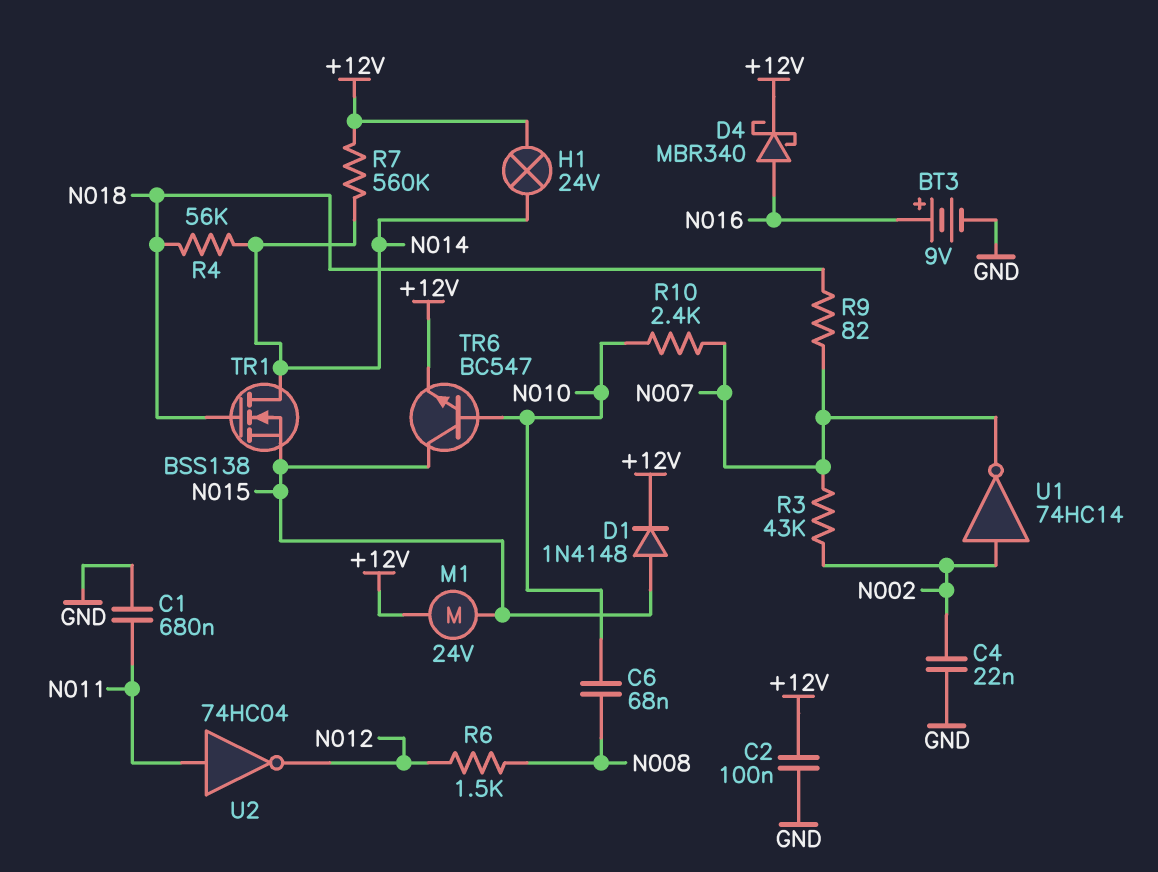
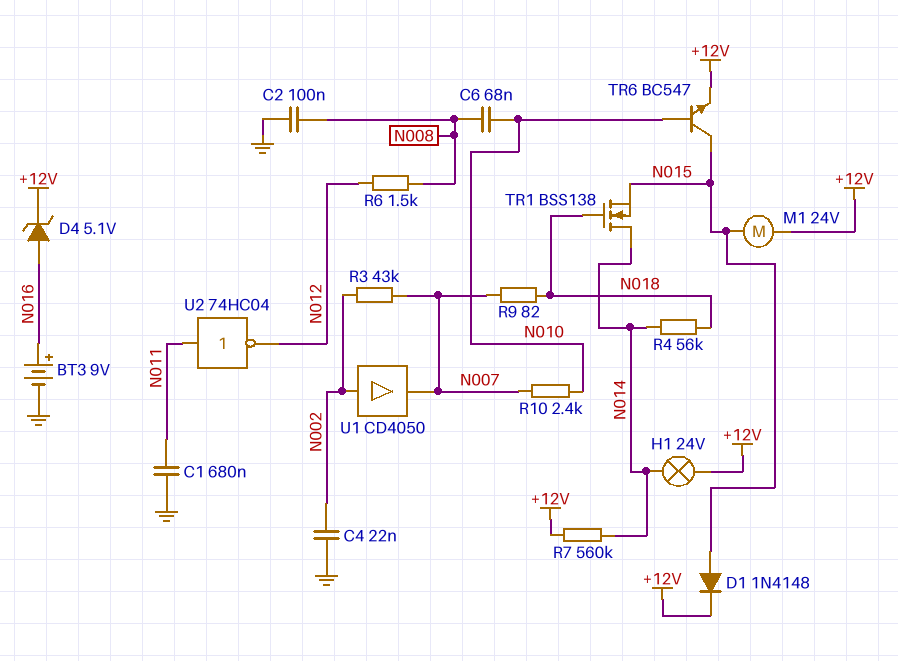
C2: 100nF (+12V, GND) -> 100nF (GND, N008)
D4: schottky MBR340 (A N016, K +12V) -> zener 5.1V (A N016, K +12V)
U1: NOT 74HC14 (in N002, out N007) -> buffer CD4050 (in N002, out N007)

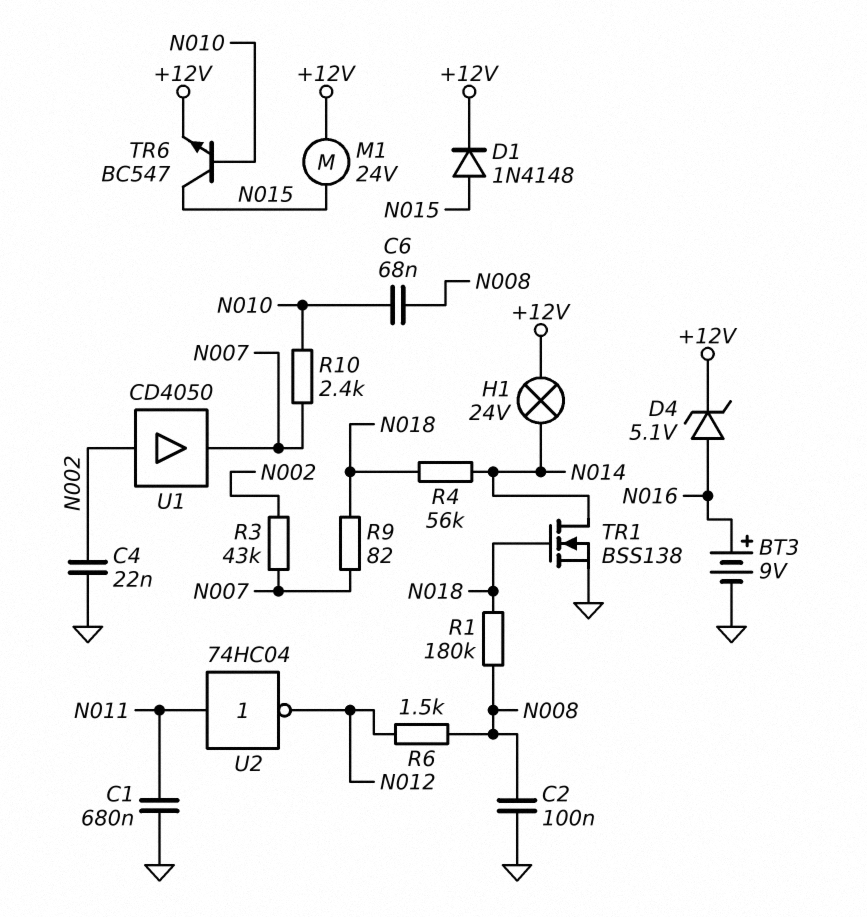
R1: none -> 180k (N008, N018)
R7: 560k (+12V, N014) -> none
TR1: NMOS BSS138 (G N018, D N014, S N015) -> NMOS BSS138 (G N018, D N014, S GND)

